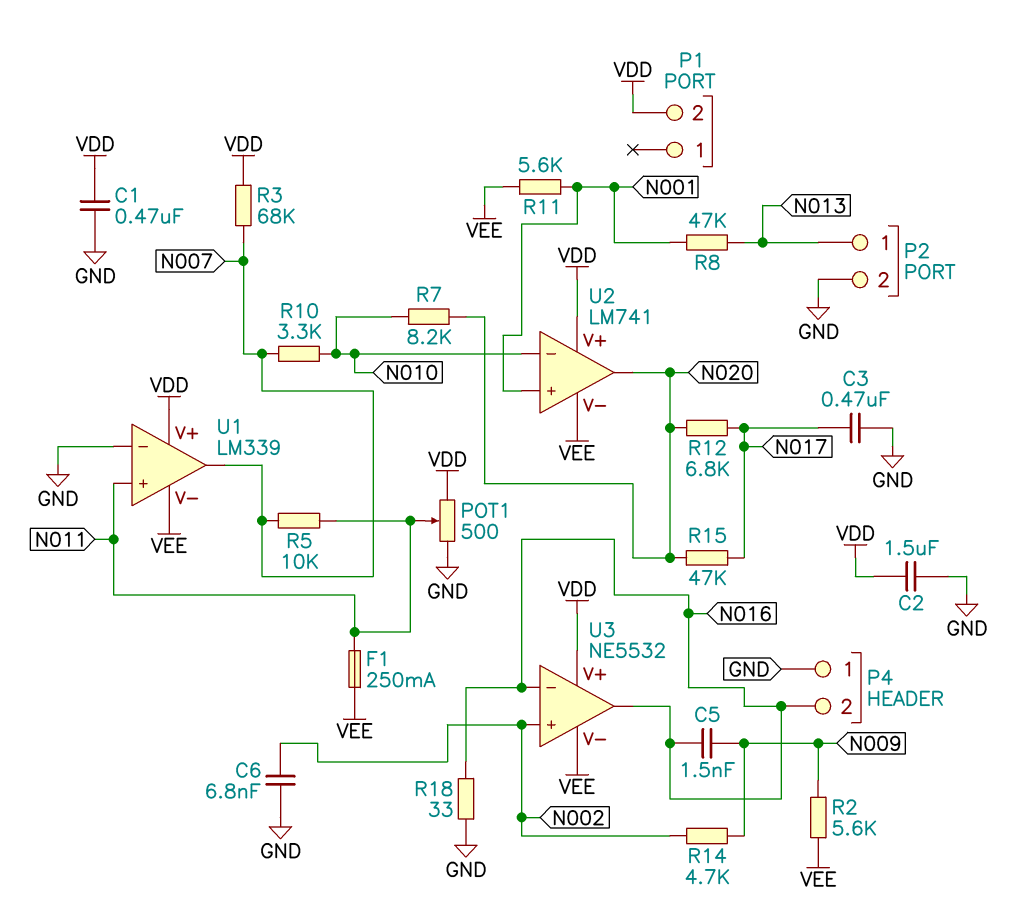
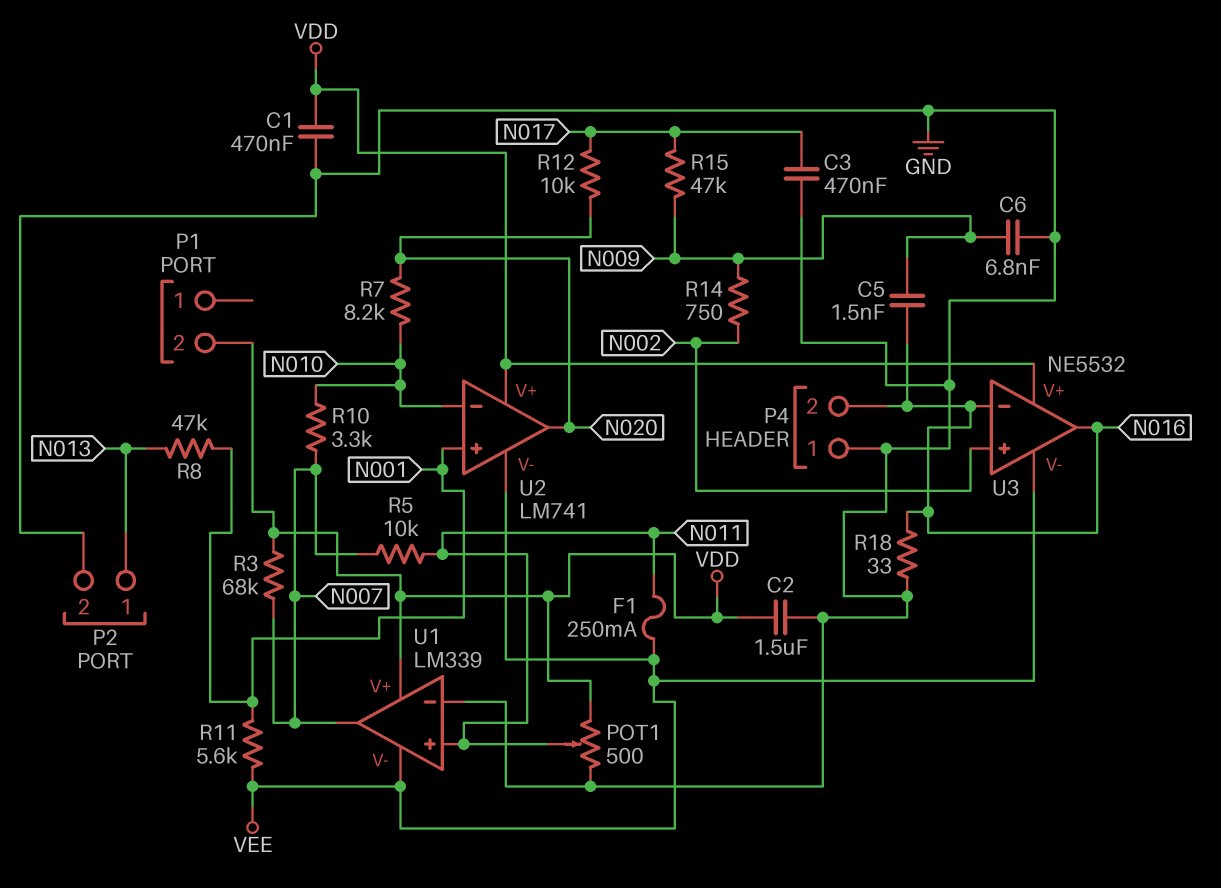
C6: 6.8nF (GND, N002) -> 6.8nF (GND, N009)
R2: 5.6k (N009, VEE) -> none
R12: 6.8k (N017, N020) -> 10k (N017, N020)
R14: 4.7k (N002, N009) -> 750 (N002, N009)
R15: 47k (N017, N020) -> 47k (N009, N017)

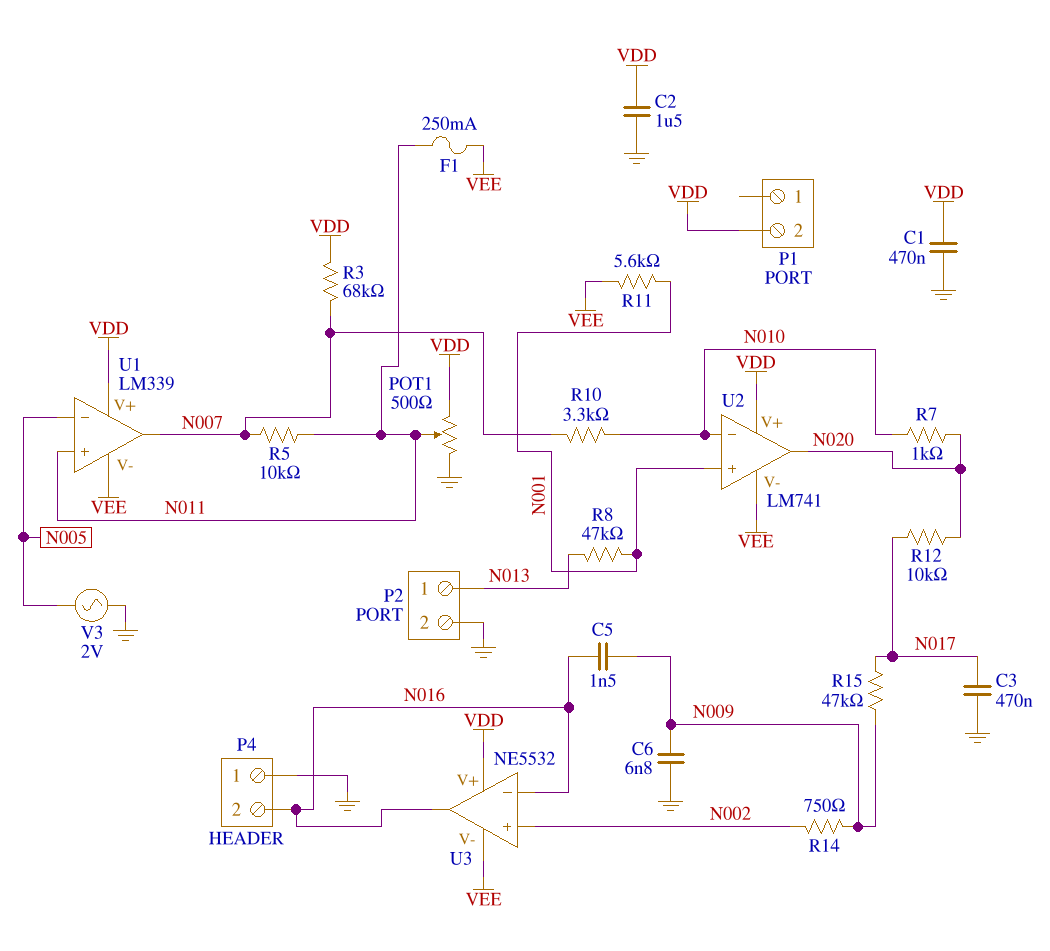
R7: 8.2k (N010, N020) -> 1k (N010, N020)
R18: 33 (GND, N016) -> none
U1 pin in-: GND -> N005
V3: none -> AC 2V (GND, N005)

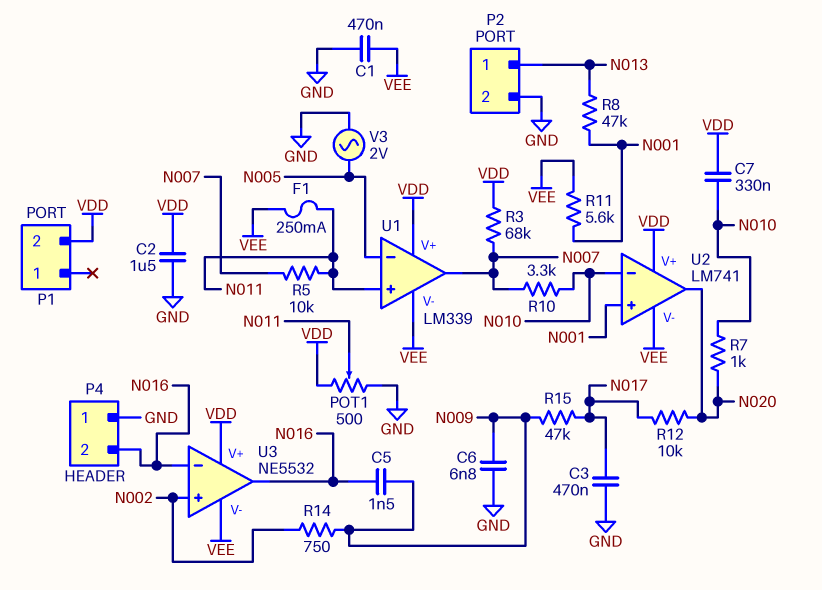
C1: 470nF (GND, VDD) -> 470nF (GND, VEE)
C7: none -> 330nF (N010, VDD)

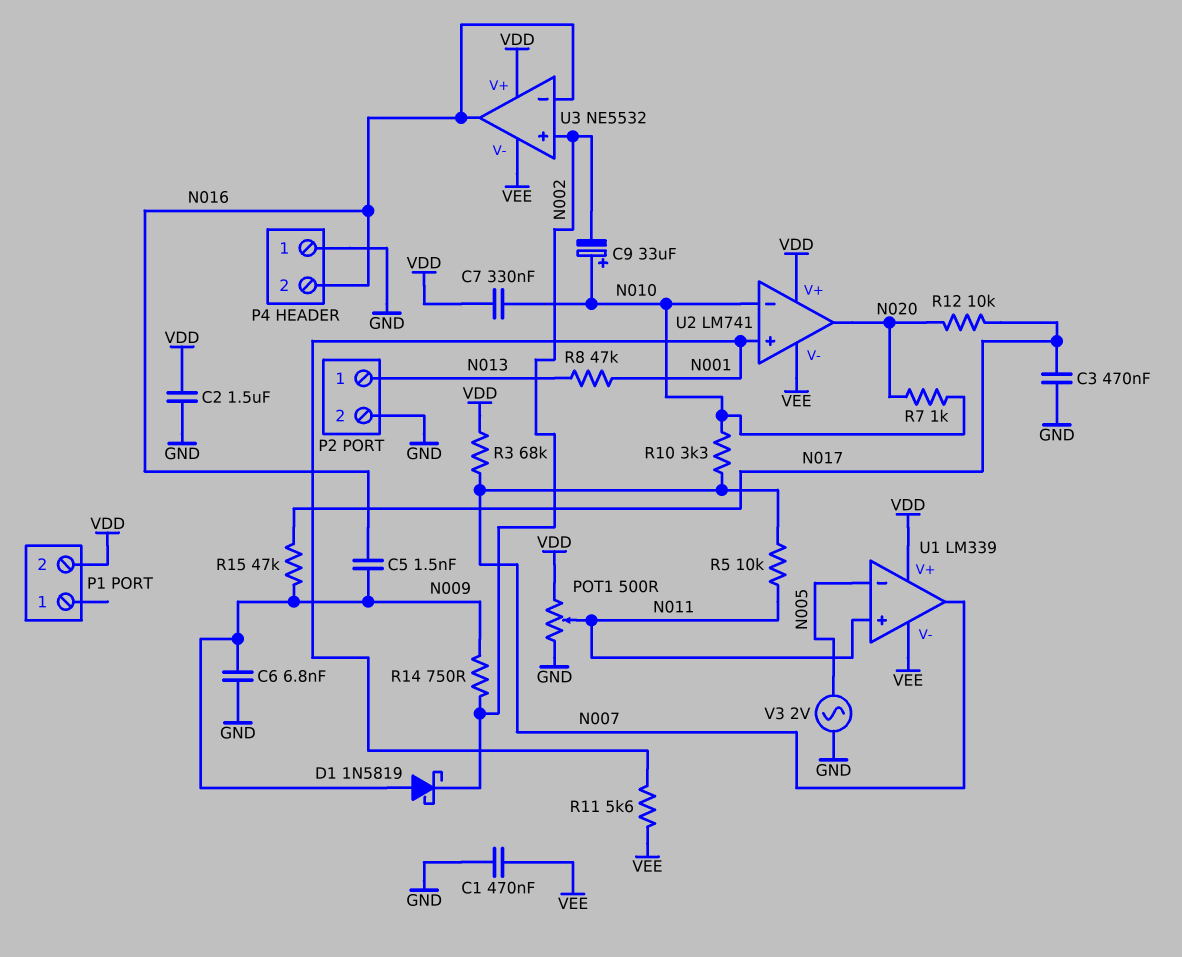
C9: none -> 33uF (plus N010, minus N002)
D1: none -> schottky 1N5819 (A N009, K N002)
F1: 250mA (N011, VEE) -> none

